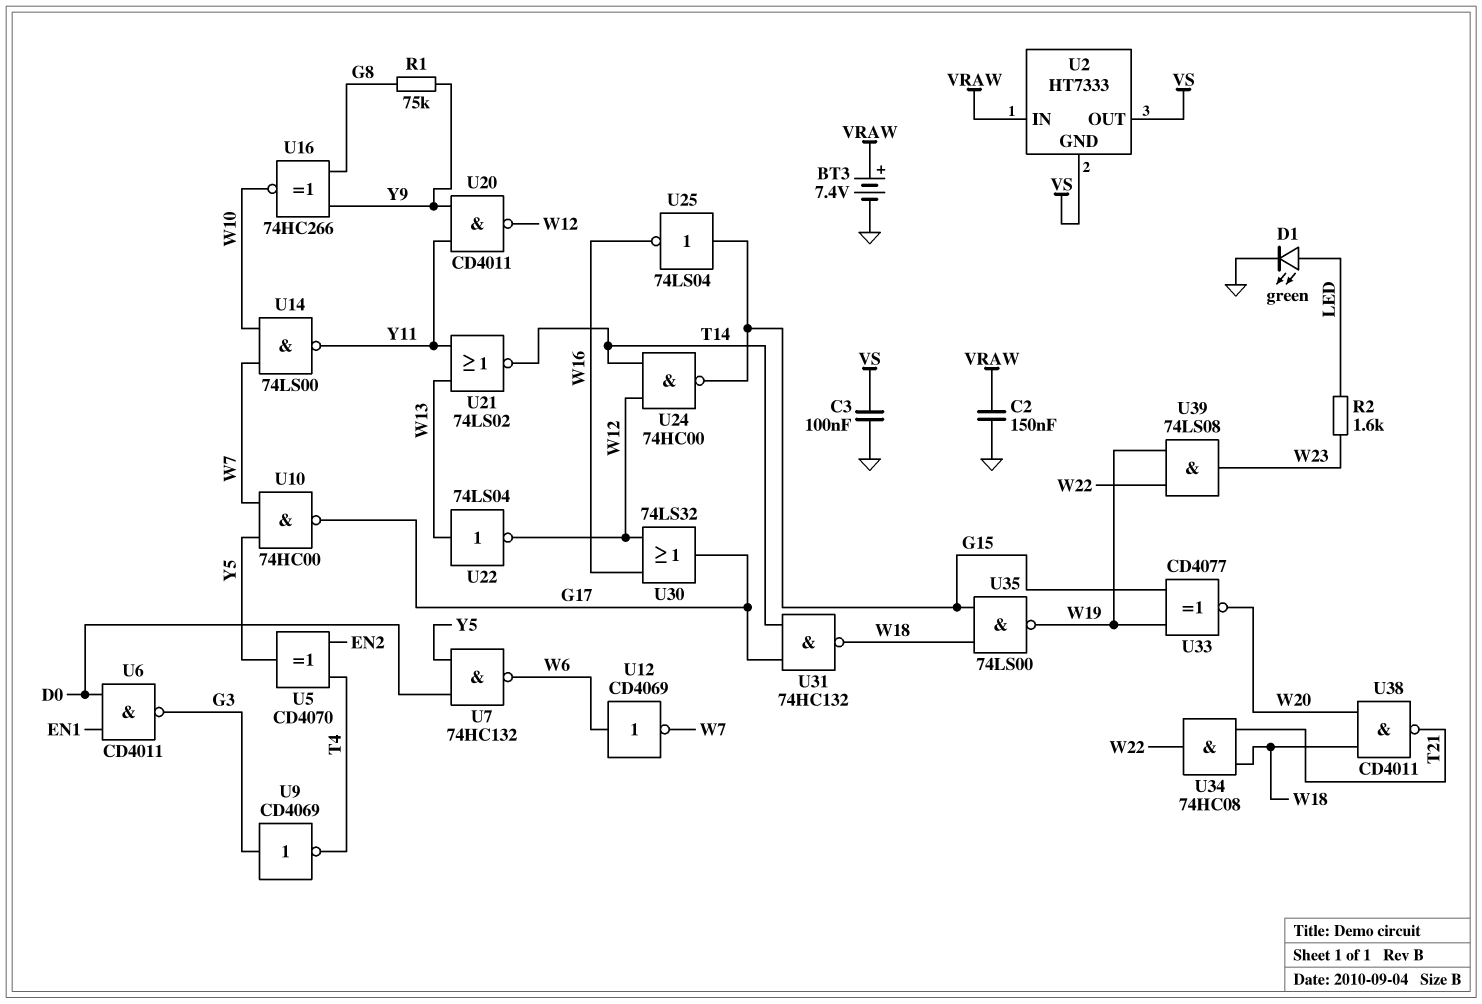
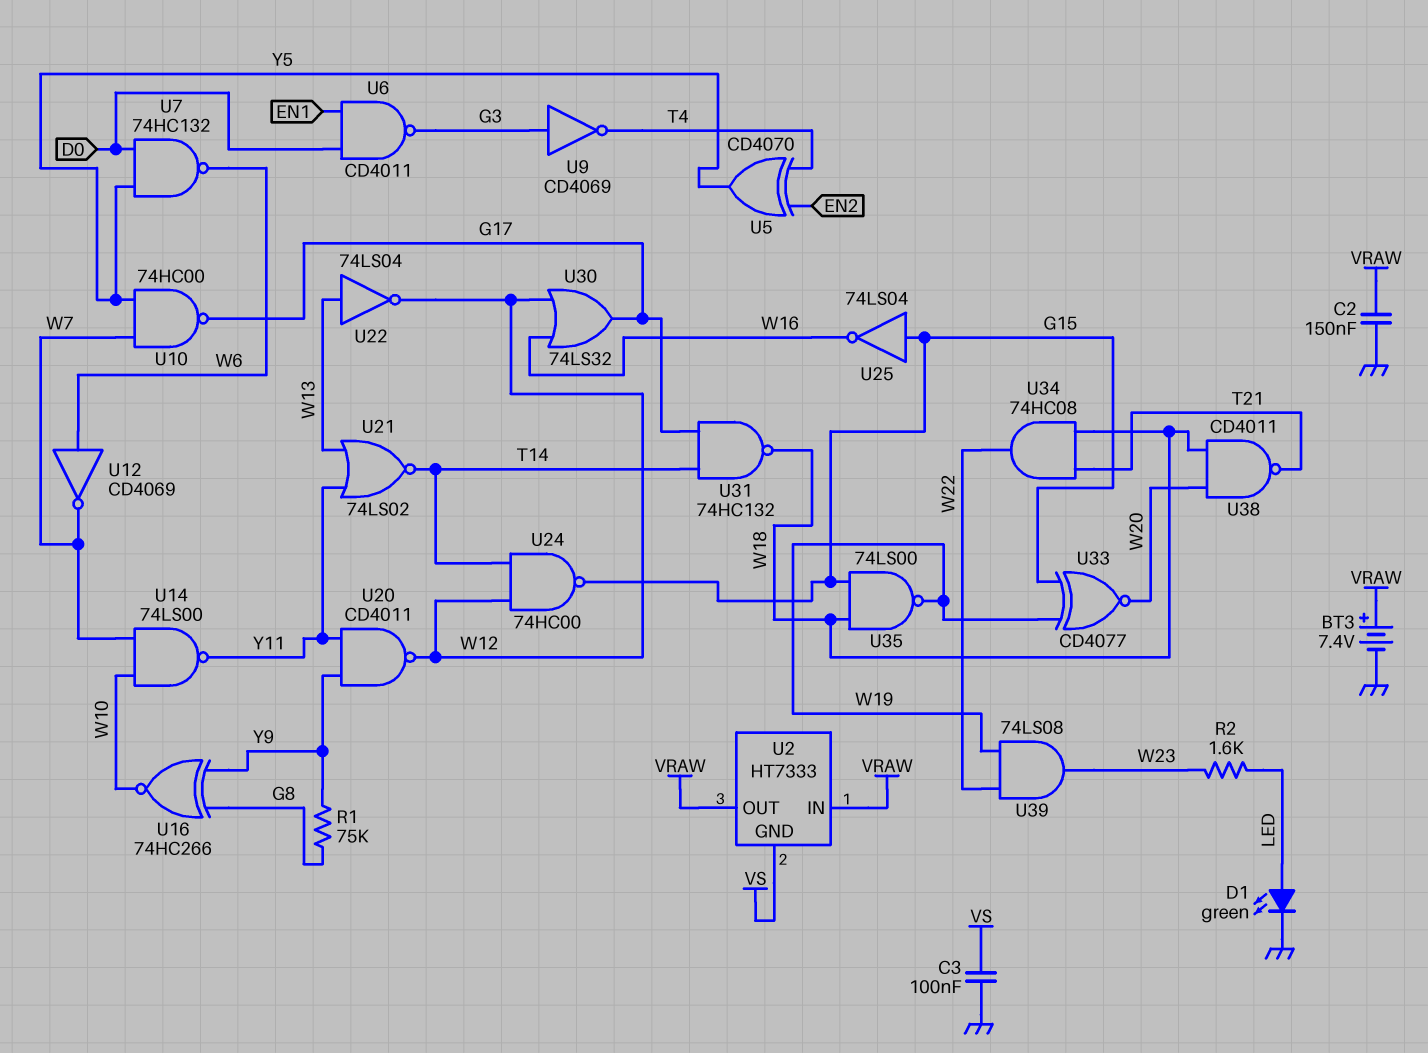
U2 pin OUT: VS -> VRAW

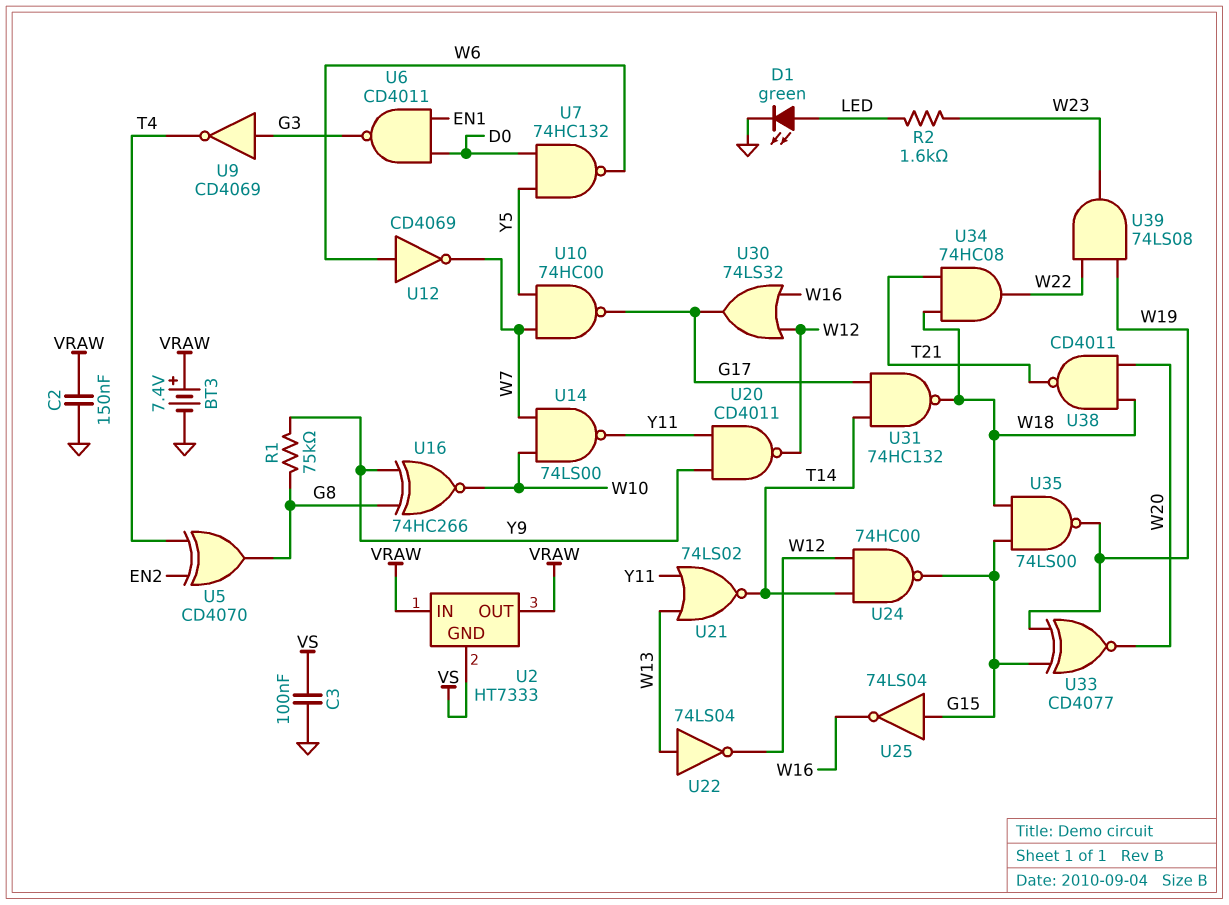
U5: XOR CD4070 (in EN2, in T4, out Y5) -> XOR CD4070 (in EN2, in T4, out G8)

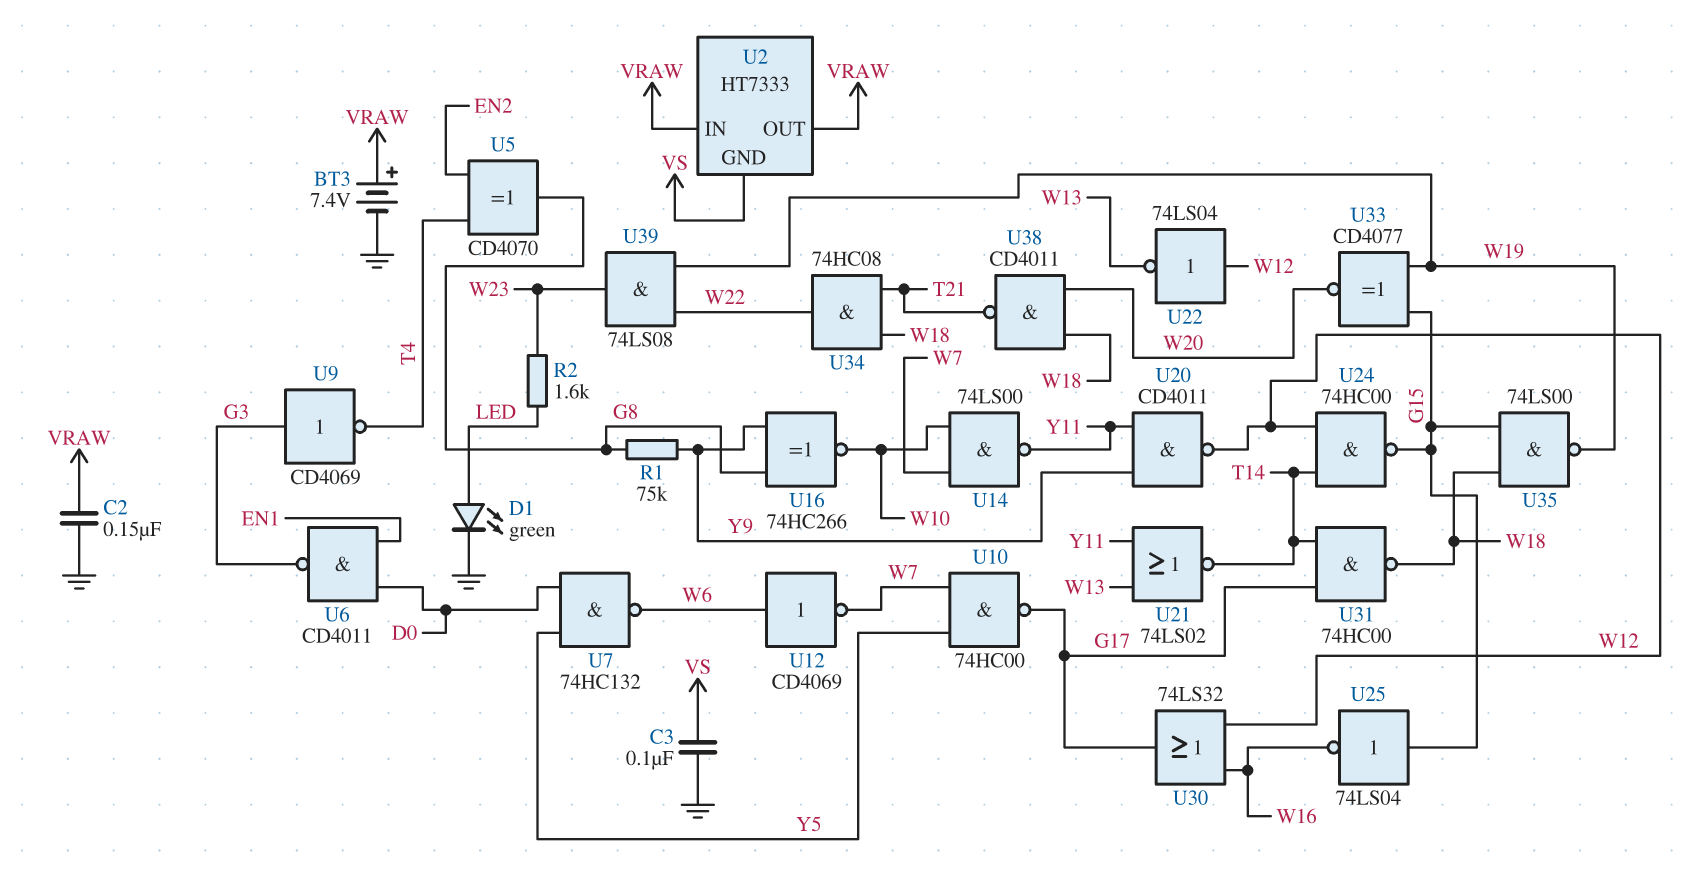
U22: NOT 74LS04 (in W13, out W12) -> NOT 74LS04 (in W12, out W13)
U31: NAND 74HC132 (in G17, in T14, out W18) -> NAND 74HC00 (in G17, in T14, out W18)

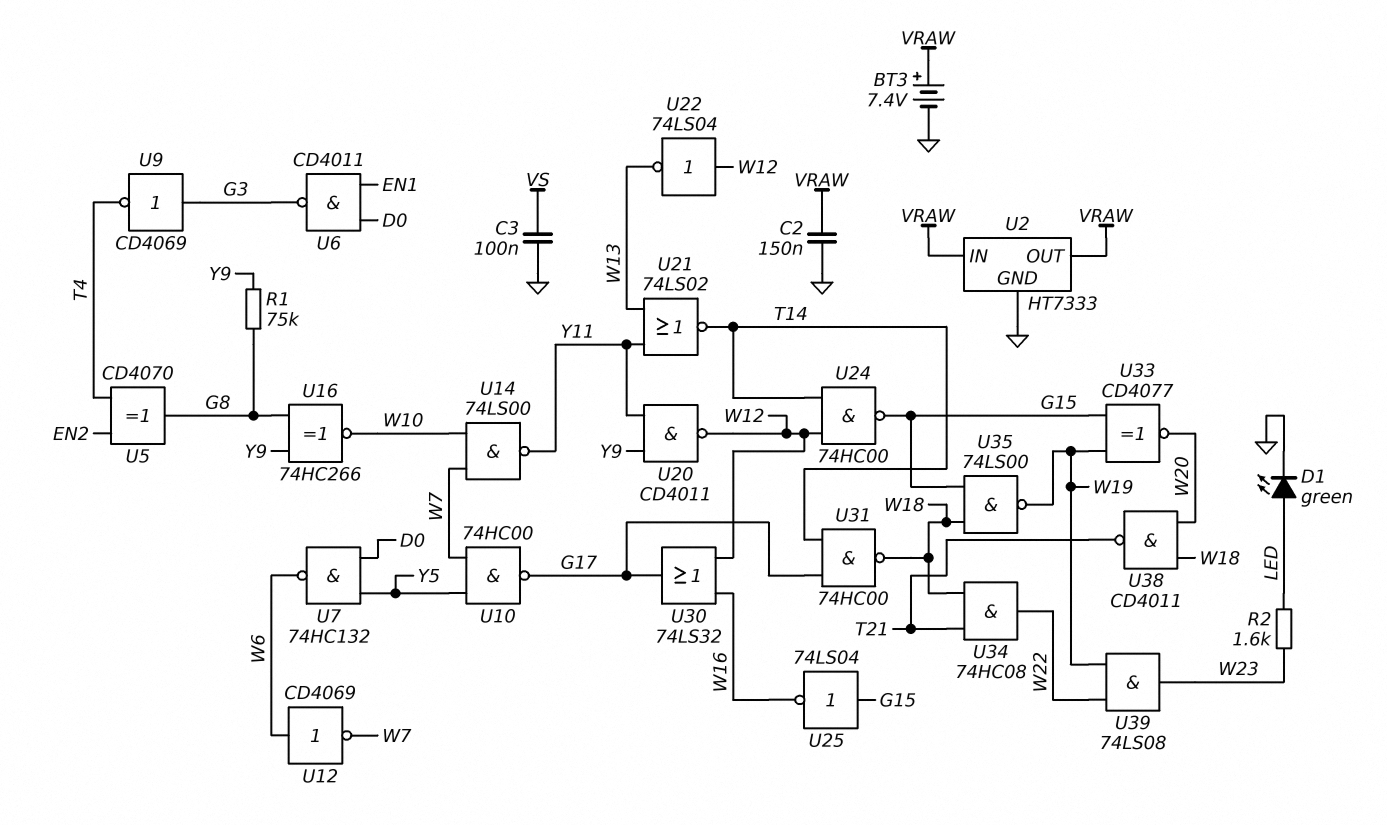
U2 pin GND: VS -> GND

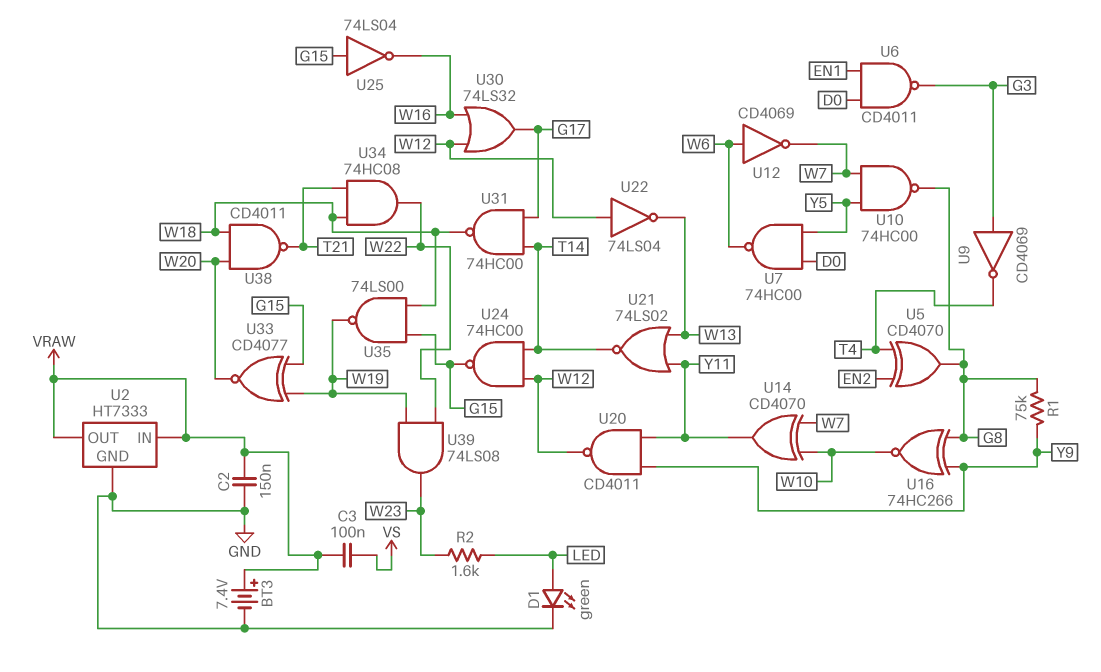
C3: 100nF (GND, VS) -> 100nF (VRAW, VS)
U7: NAND 74HC132 (in D0, in Y5, out W6) -> NAND 74HC00 (in D0, in Y5, out W6)
U10: NAND 74HC00 (in W7, in Y5, out G17) -> NAND 74HC00 (in W7, in Y5, out G8)
U14: NAND 74LS00 (in W7, in W10, out Y11) -> XOR CD4070 (in W7, in W10, out Y11)

